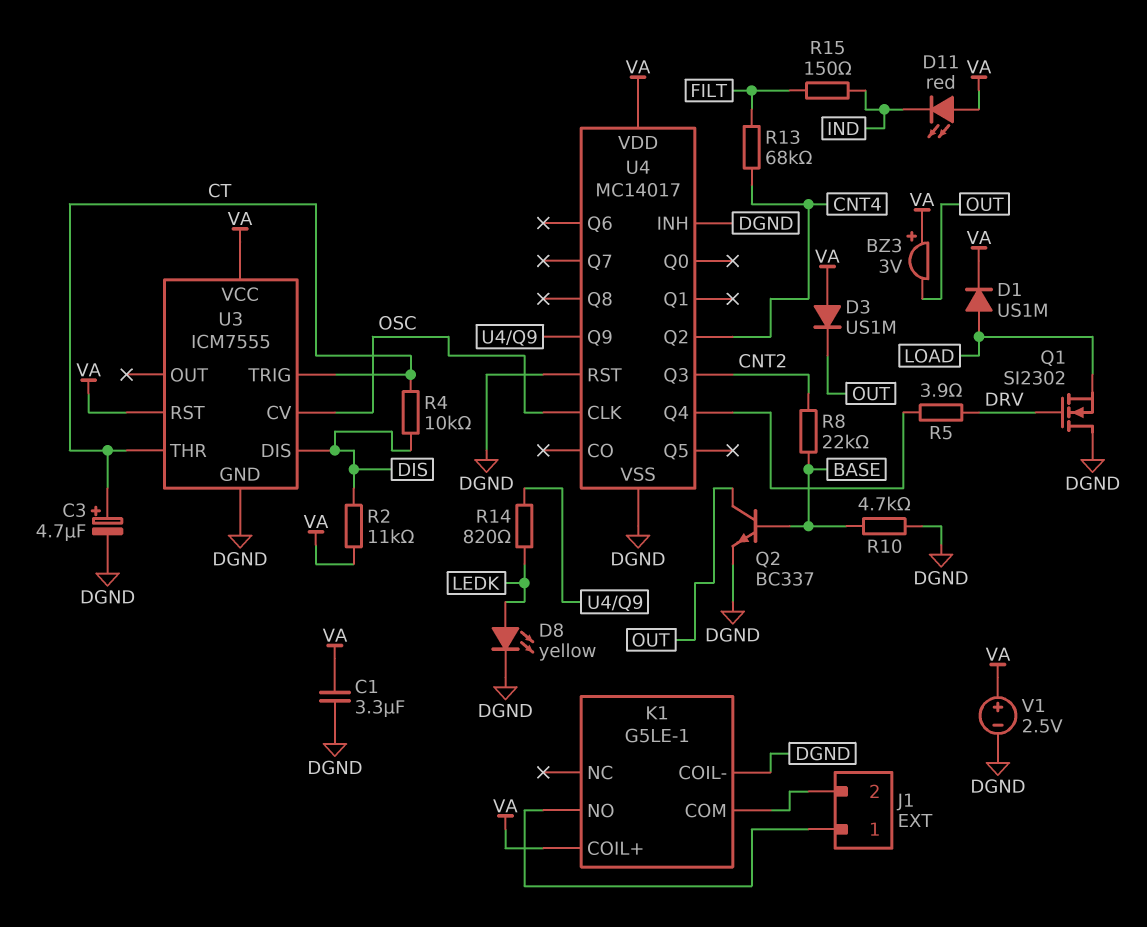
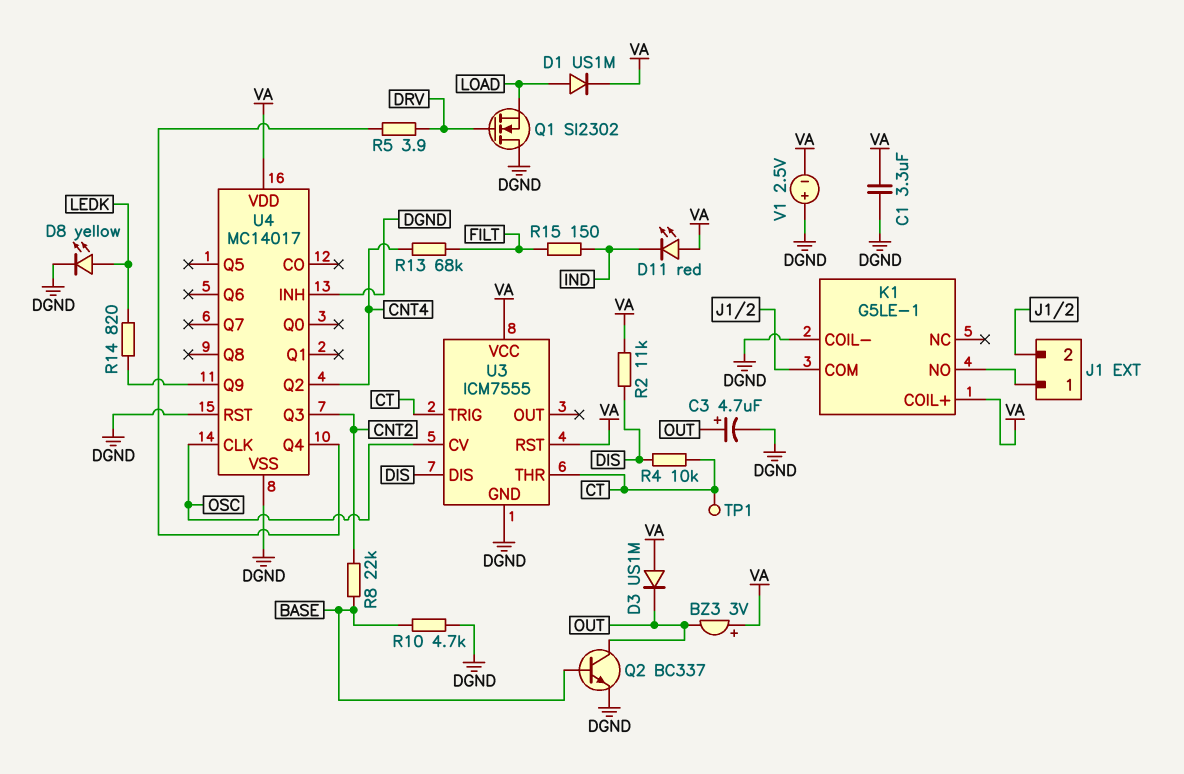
C3: 4.7uF (plus CT, minus DGND) -> 4.7uF (plus OUT, minus DGND)
TP1: none -> test point (CT)
V1: 2.5V (plus VA, minus DGND) -> 2.5V (plus DGND, minus VA)

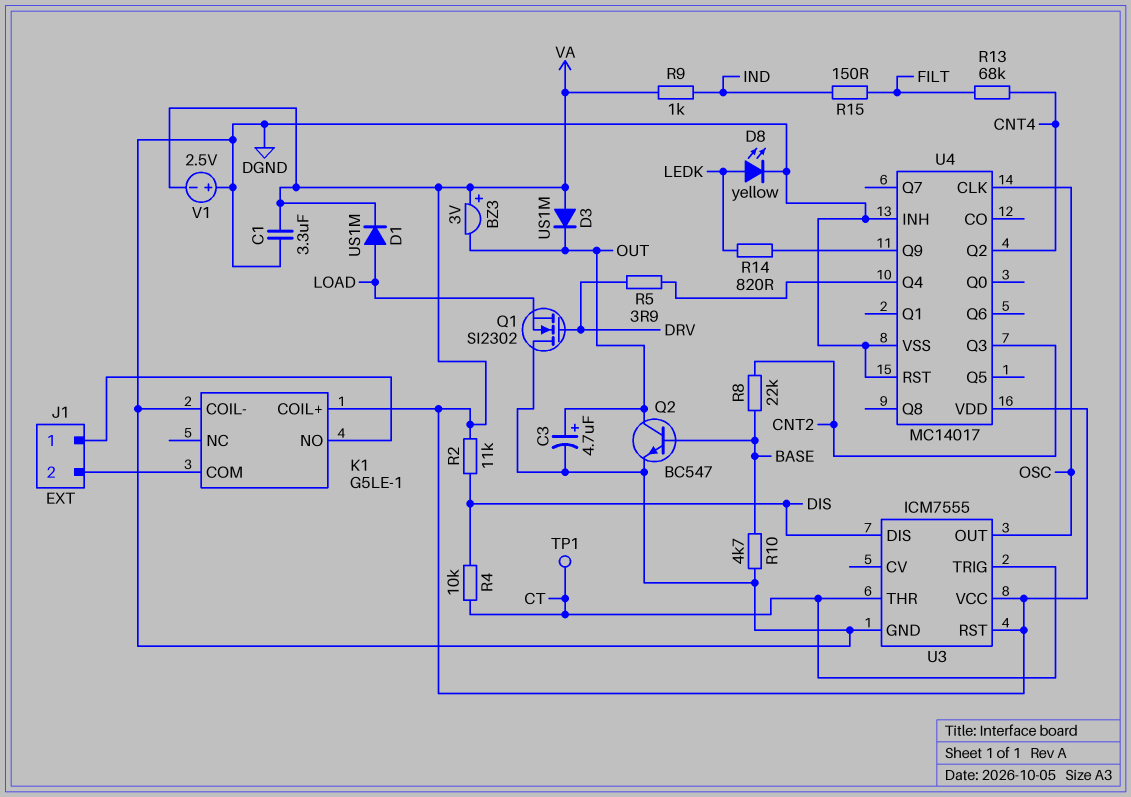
D11: LED red (A VA, K IND) -> none
Q2: NPN BC337 (B BASE, C OUT, E DGND) -> NPN BC547 (B BASE, C OUT, E DGND)
R9: none -> 1k (IND, VA)
U3 pin CV: OSC -> none
U3 pin OUT: none -> OSC

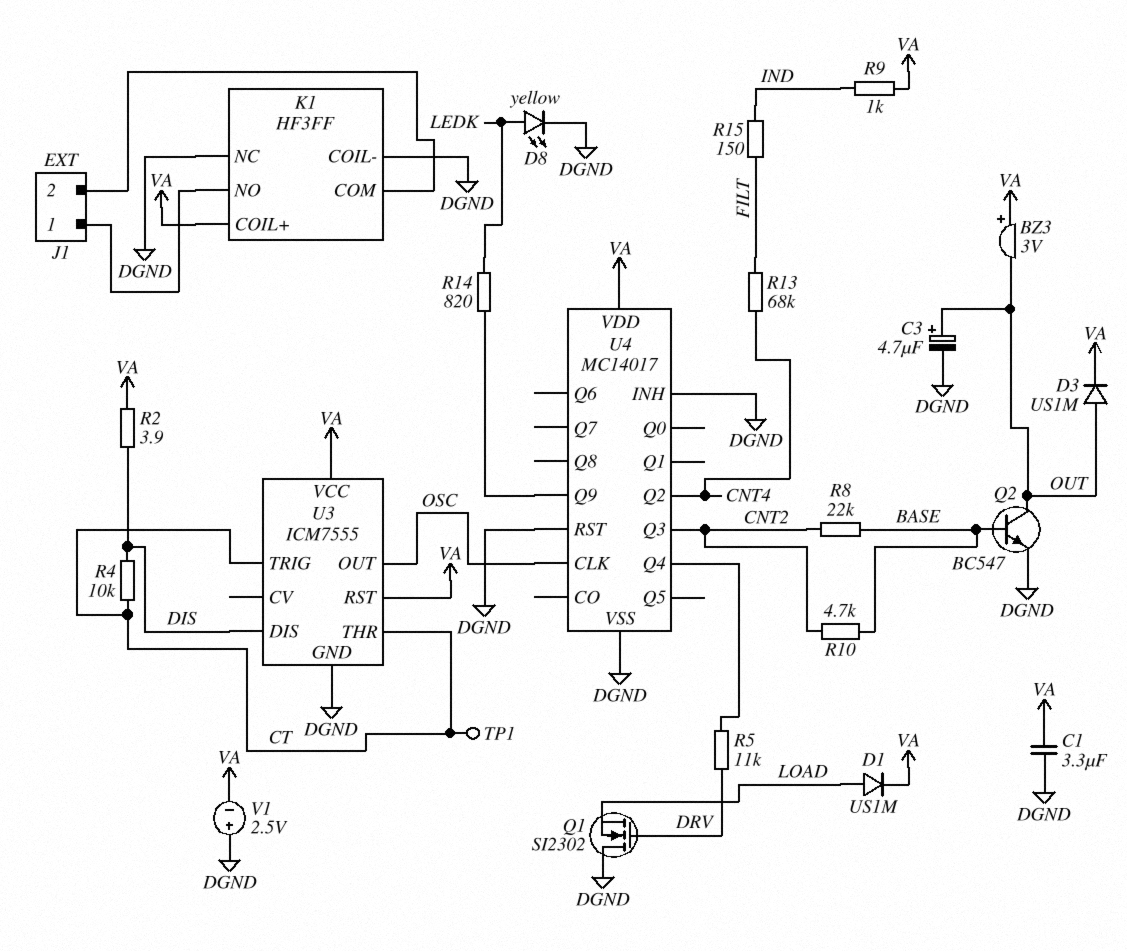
D3: diode US1M (A VA, K OUT) -> diode US1M (A OUT, K VA)
K1: G5LE-1 -> HF3FF
K1 pin NC: none -> DGND
R2: 11k (DIS, VA) -> 3.9 (DIS, VA)
R5: 3.9 (DRV, U4/Q4) -> 11k (DRV, U4/Q4)
R10: 4.7k (BASE, DGND) -> 4.7k (BASE, CNT2)

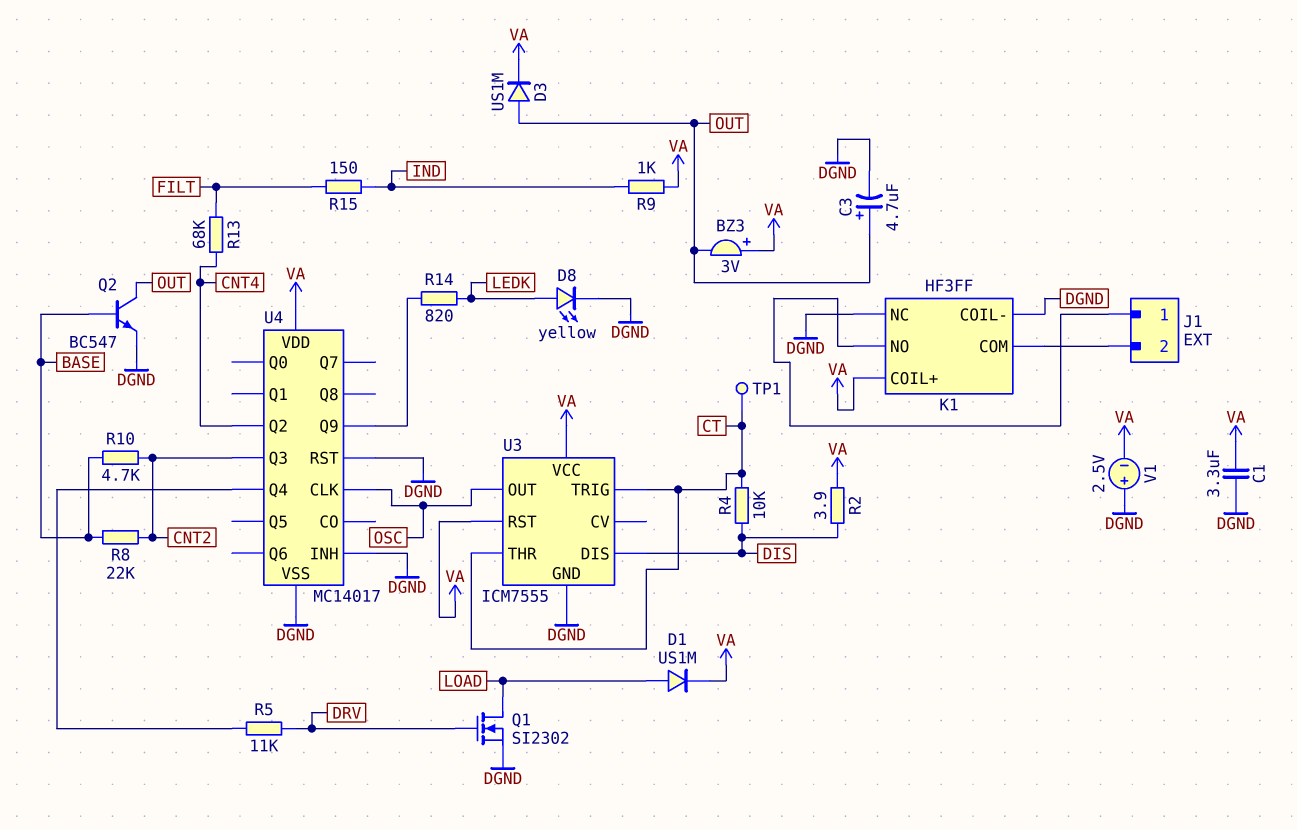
Q1: NMOS SI2302 (G DRV, D DGND, S LOAD) -> NMOS SI2302 (G DRV, D LOAD, S DGND)

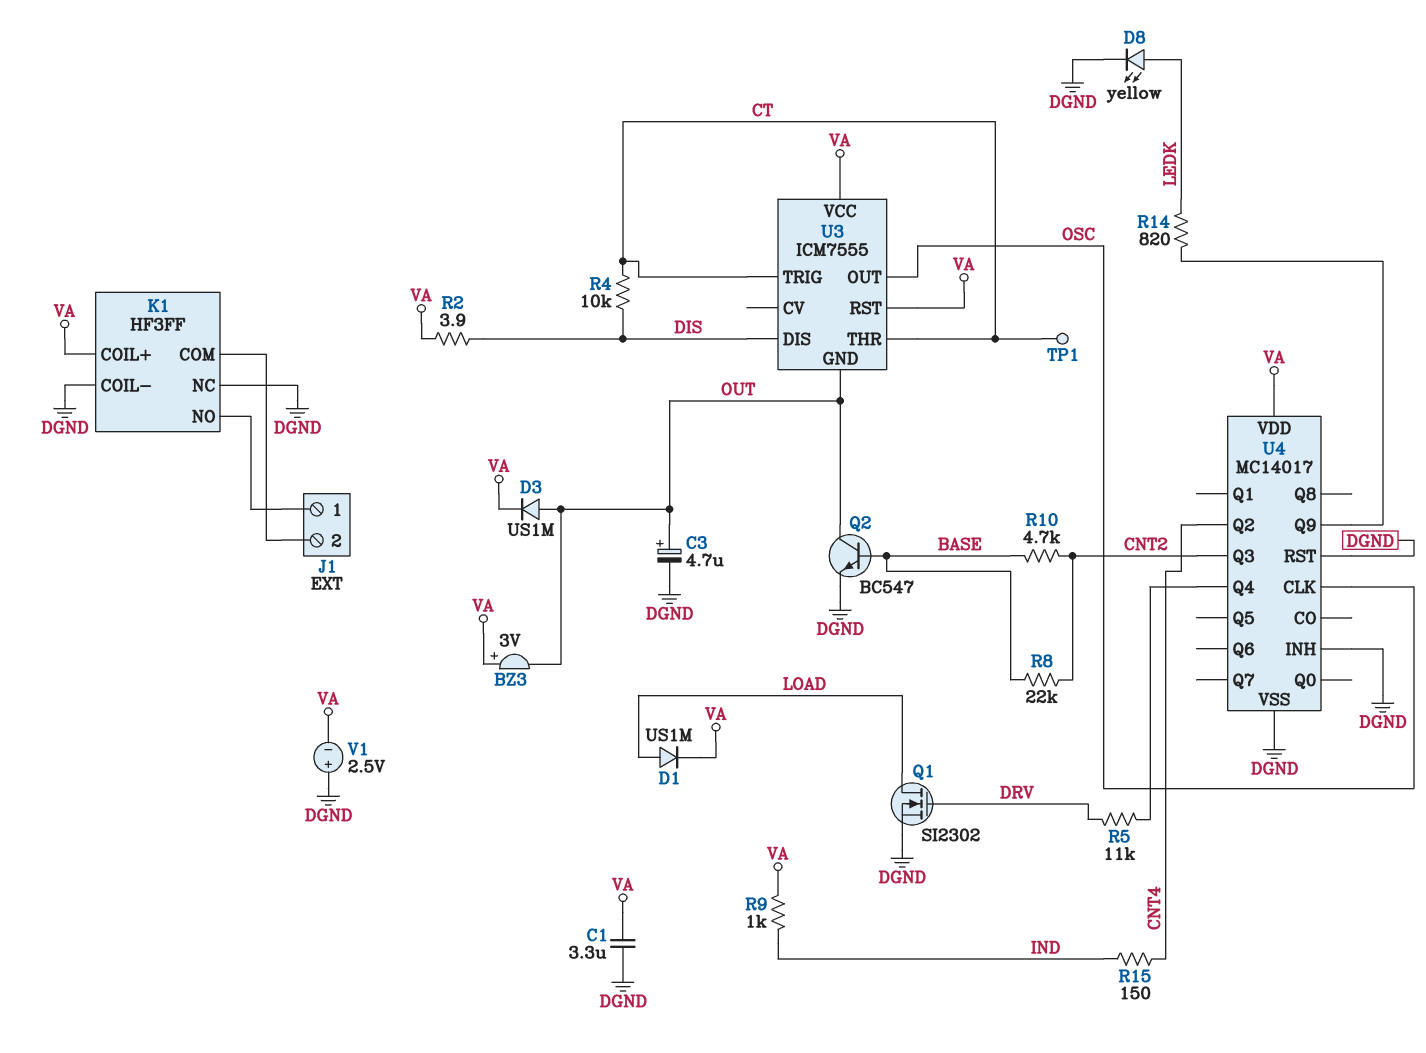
R13: 68k (CNT4, FILT) -> none
R15: 150 (FILT, IND) -> 150 (CNT4, IND)
U3 pin GND: DGND -> OUT

